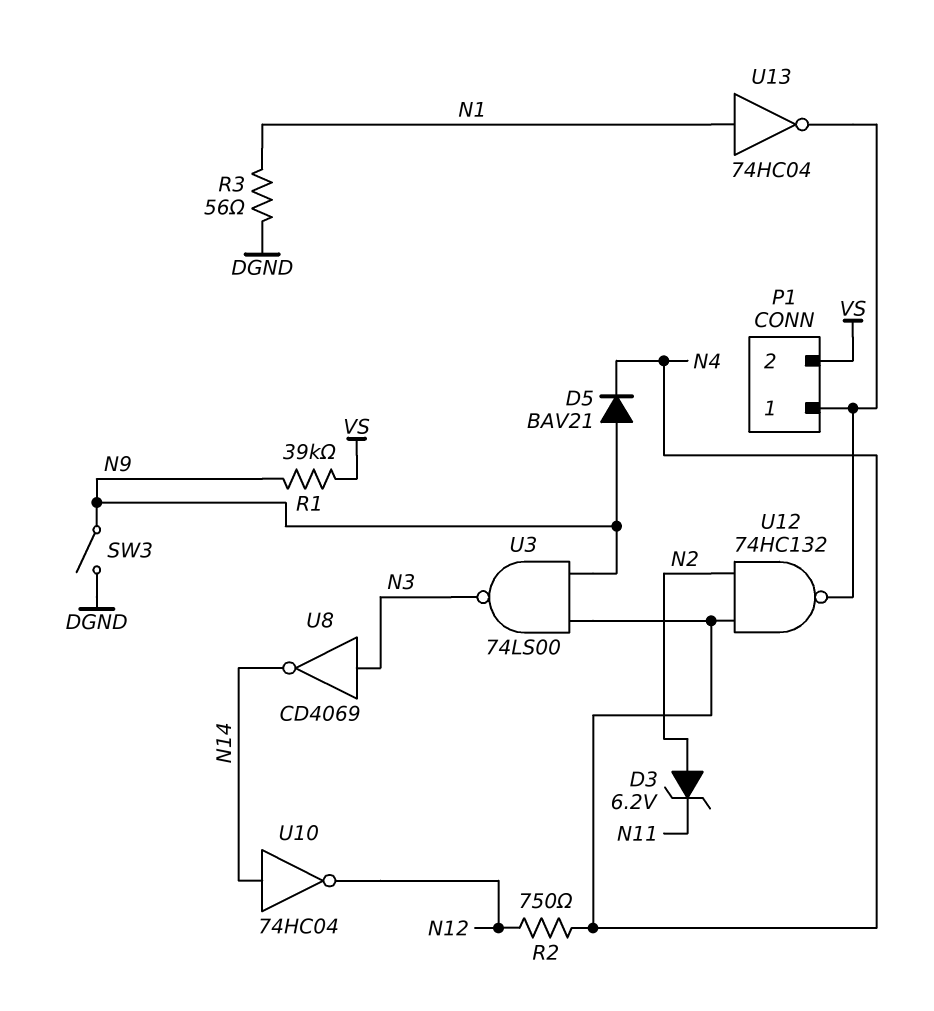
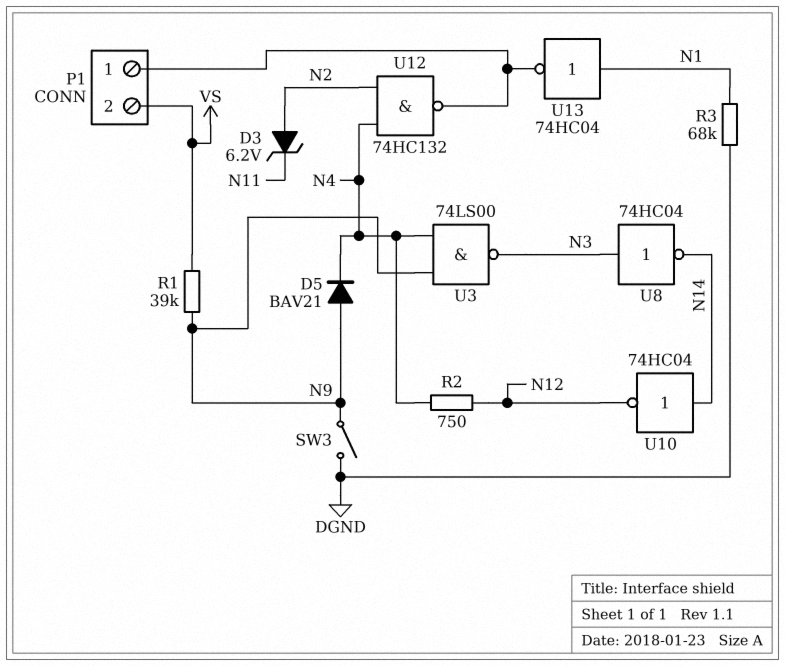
R3: 56 (DGND, N1) -> 68k (DGND, N1)
U8: NOT CD4069 (in N3, out N14) -> NOT 74HC04 (in N3, out N14)

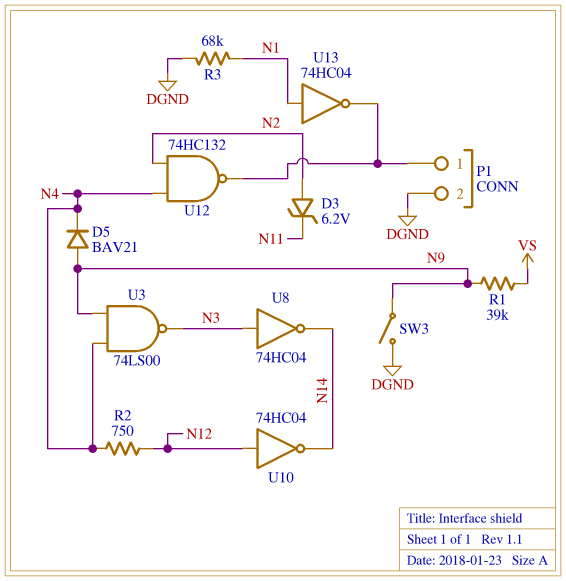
P1 pin 2: VS -> DGND
U10: NOT 74HC04 (in N14, out N12) -> NOT 74HC04 (in N12, out N14)

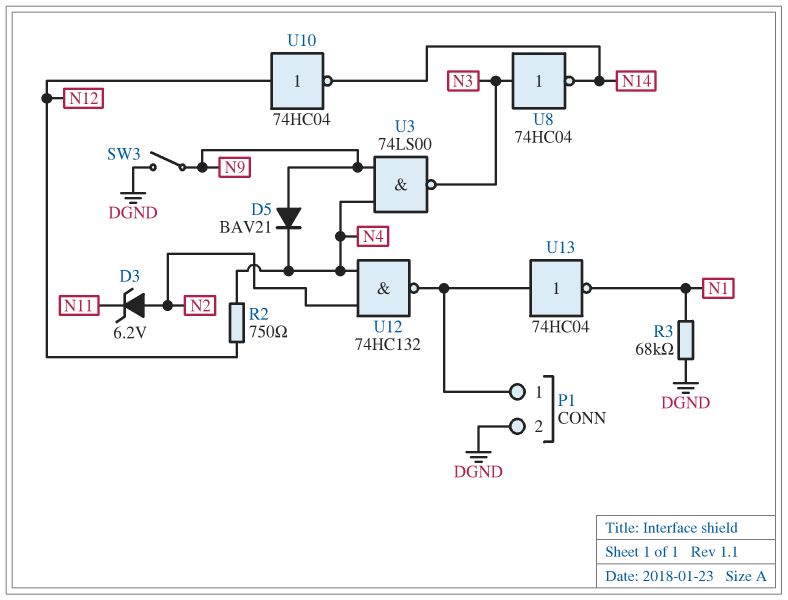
R1: 39k (N9, VS) -> none
U13: NOT 74HC04 (in N1, out P1/1) -> NOT 74HC04 (in P1/1, out N1)

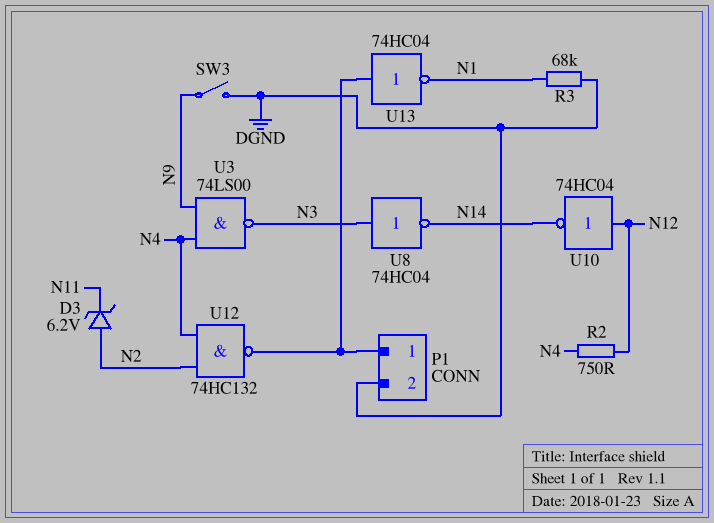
D5: diode BAV21 (A N9, K N4) -> none

